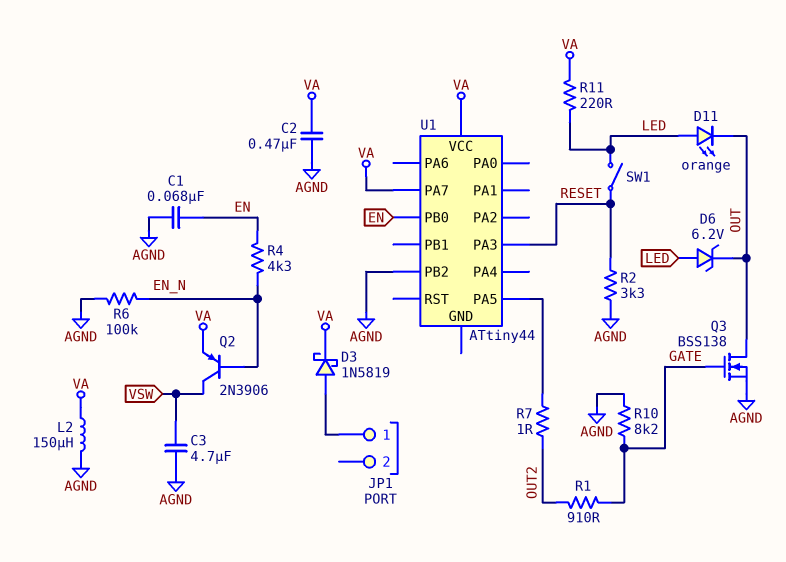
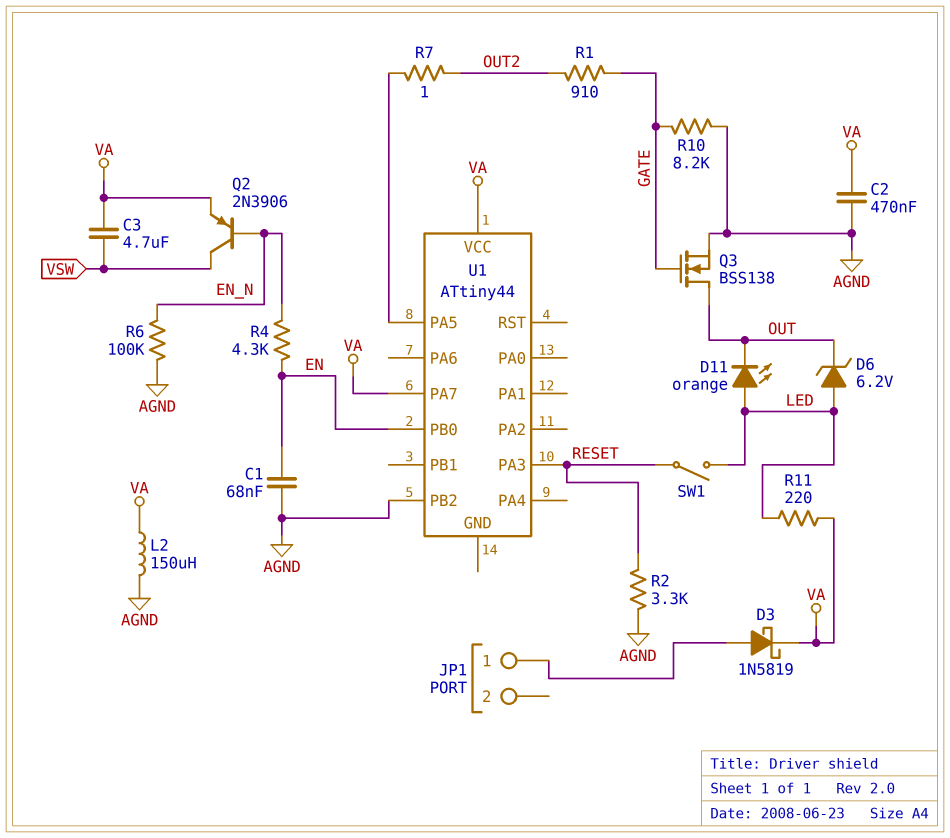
C3: 4.7uF (AGND, VSW) -> 4.7uF (VA, VSW)

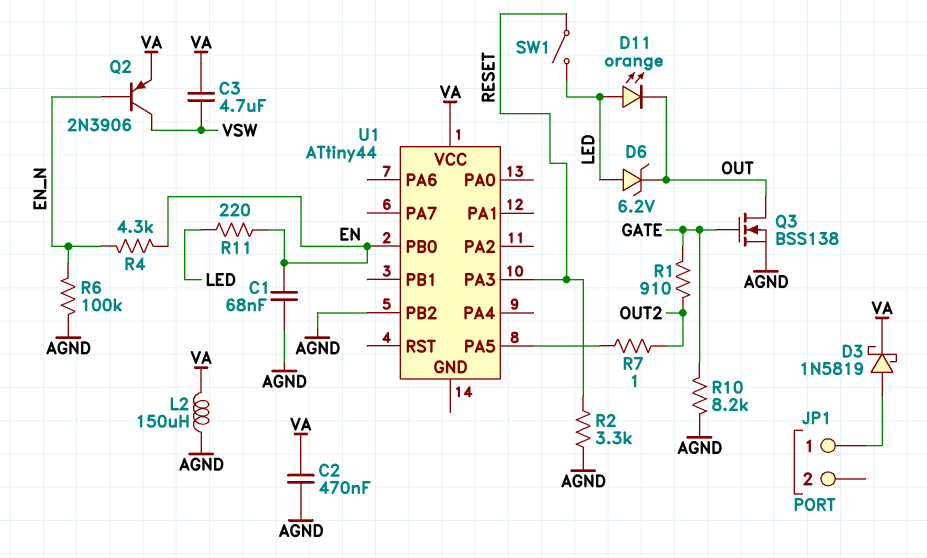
R11: 220 (LED, VA) -> 220 (EN, LED)
U1 pin PA7: VA -> none

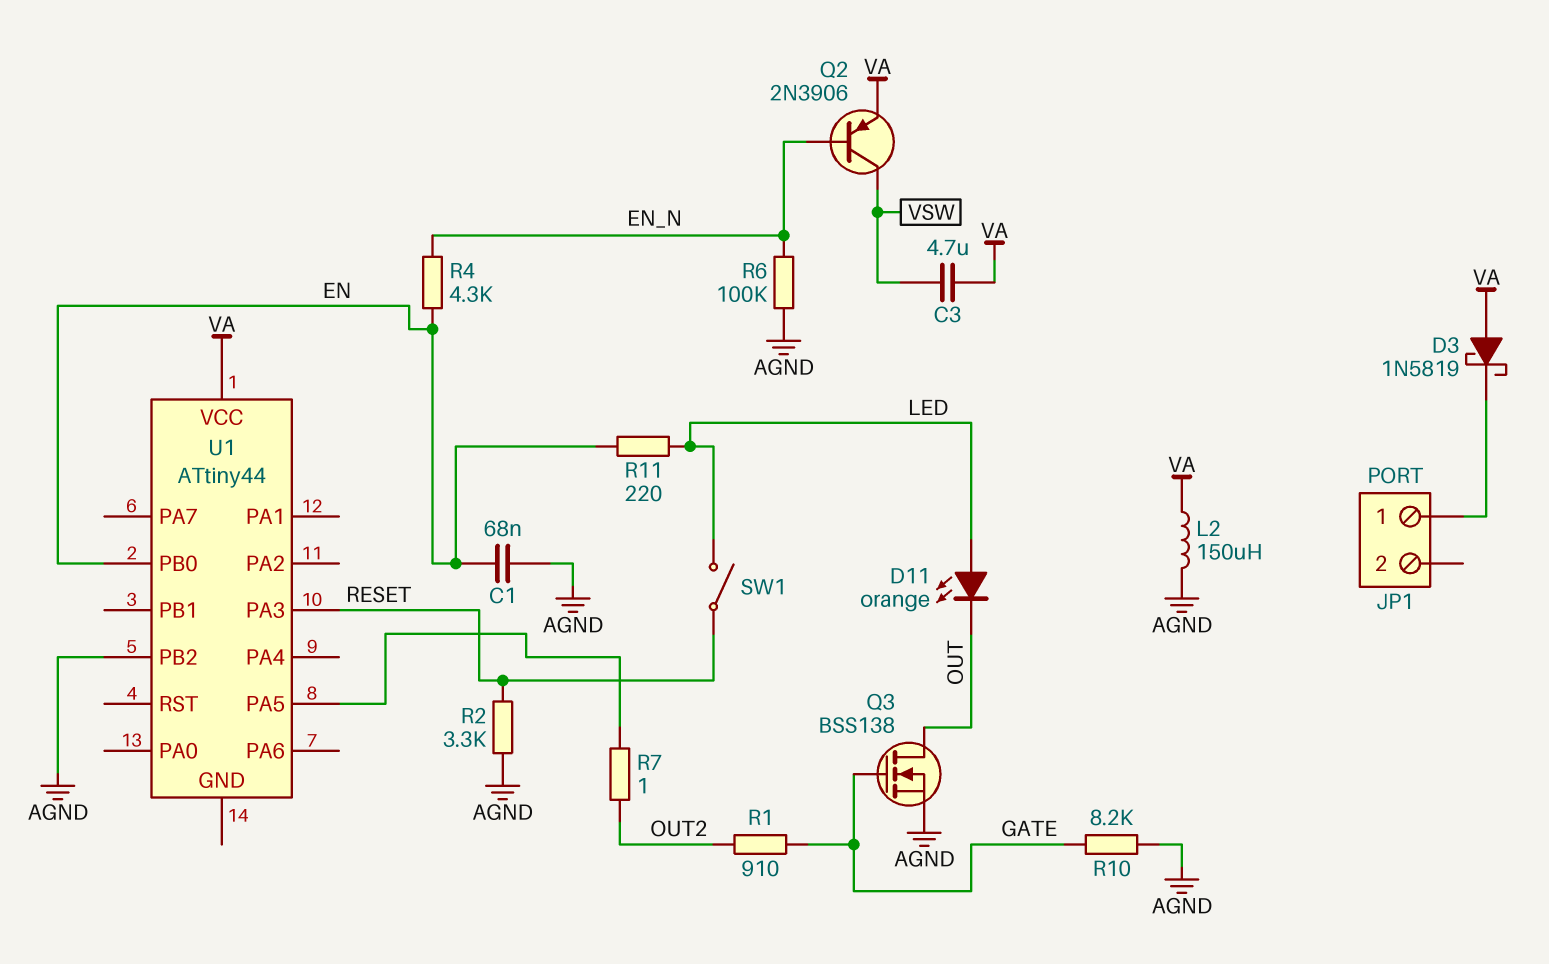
C2: 470nF (AGND, VA) -> none
D3: schottky 1N5819 (A JP1/1, K VA) -> schottky 1N5819 (A VA, K JP1/1)
D6: zener 6.2V (A LED, K OUT) -> none

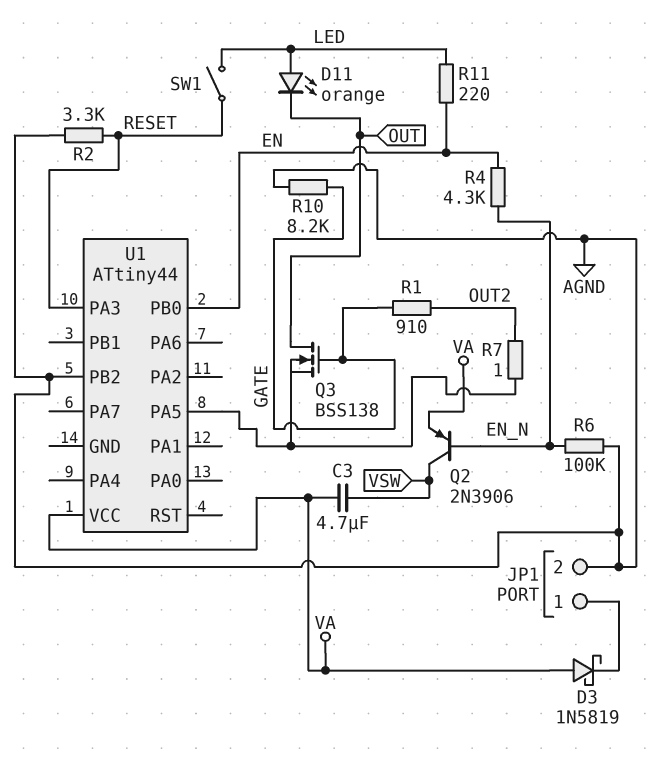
C1: 68nF (AGND, EN) -> none
JP1 pin 2: none -> AGND
L2: 150uH (AGND, VA) -> none
Q3: NMOS BSS138 (G GATE, D OUT, S AGND) -> NMOS BSS138 (G GATE, D OUT, S U1/PA5)

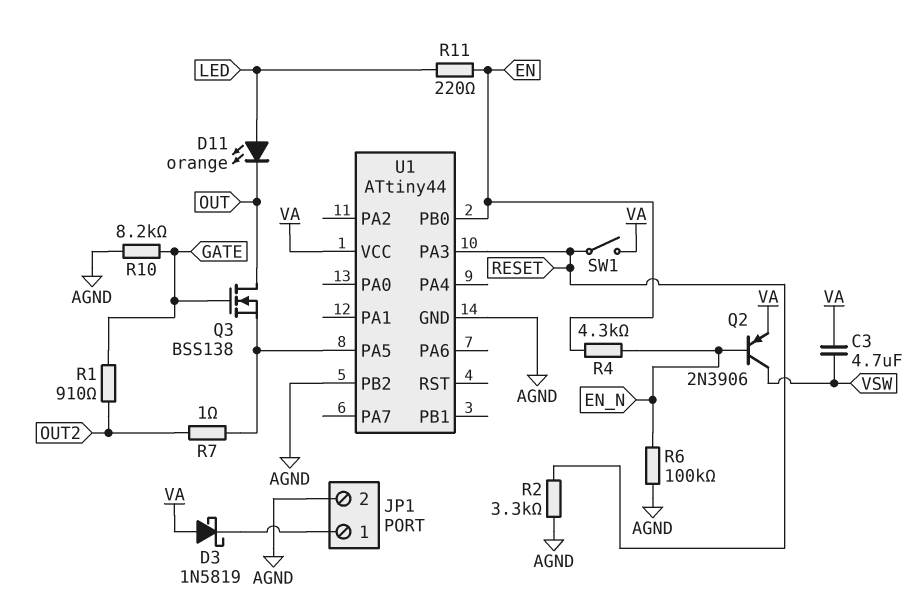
SW1: switch (LED, RESET) -> switch (RESET, VA)
U1 pin GND: none -> AGND

